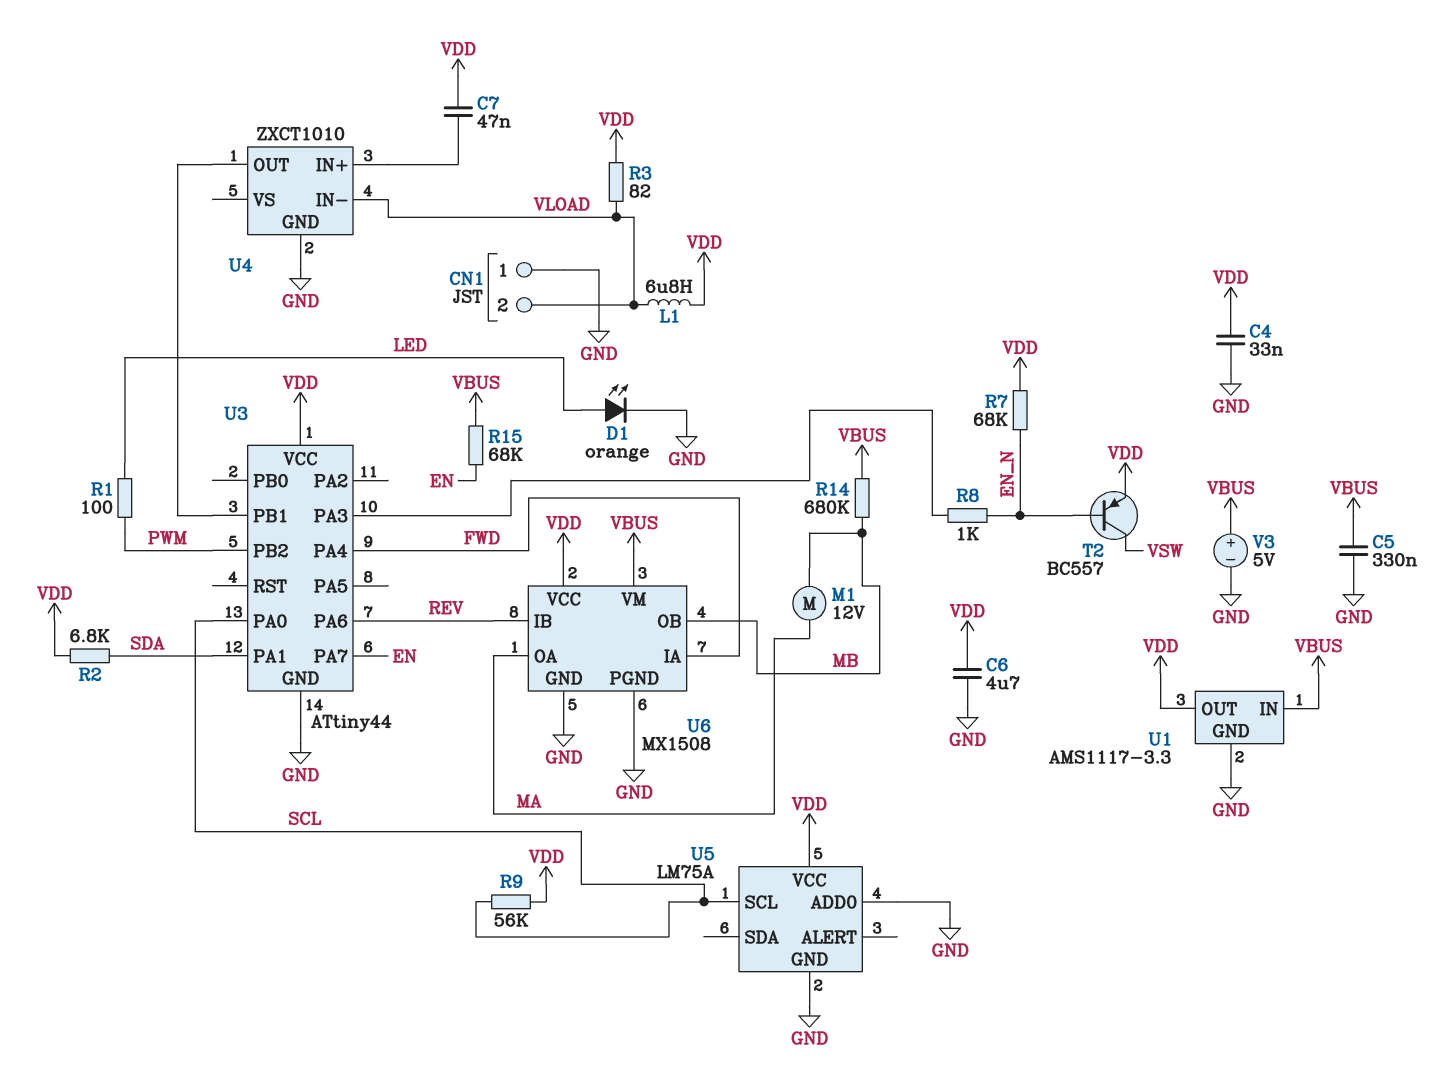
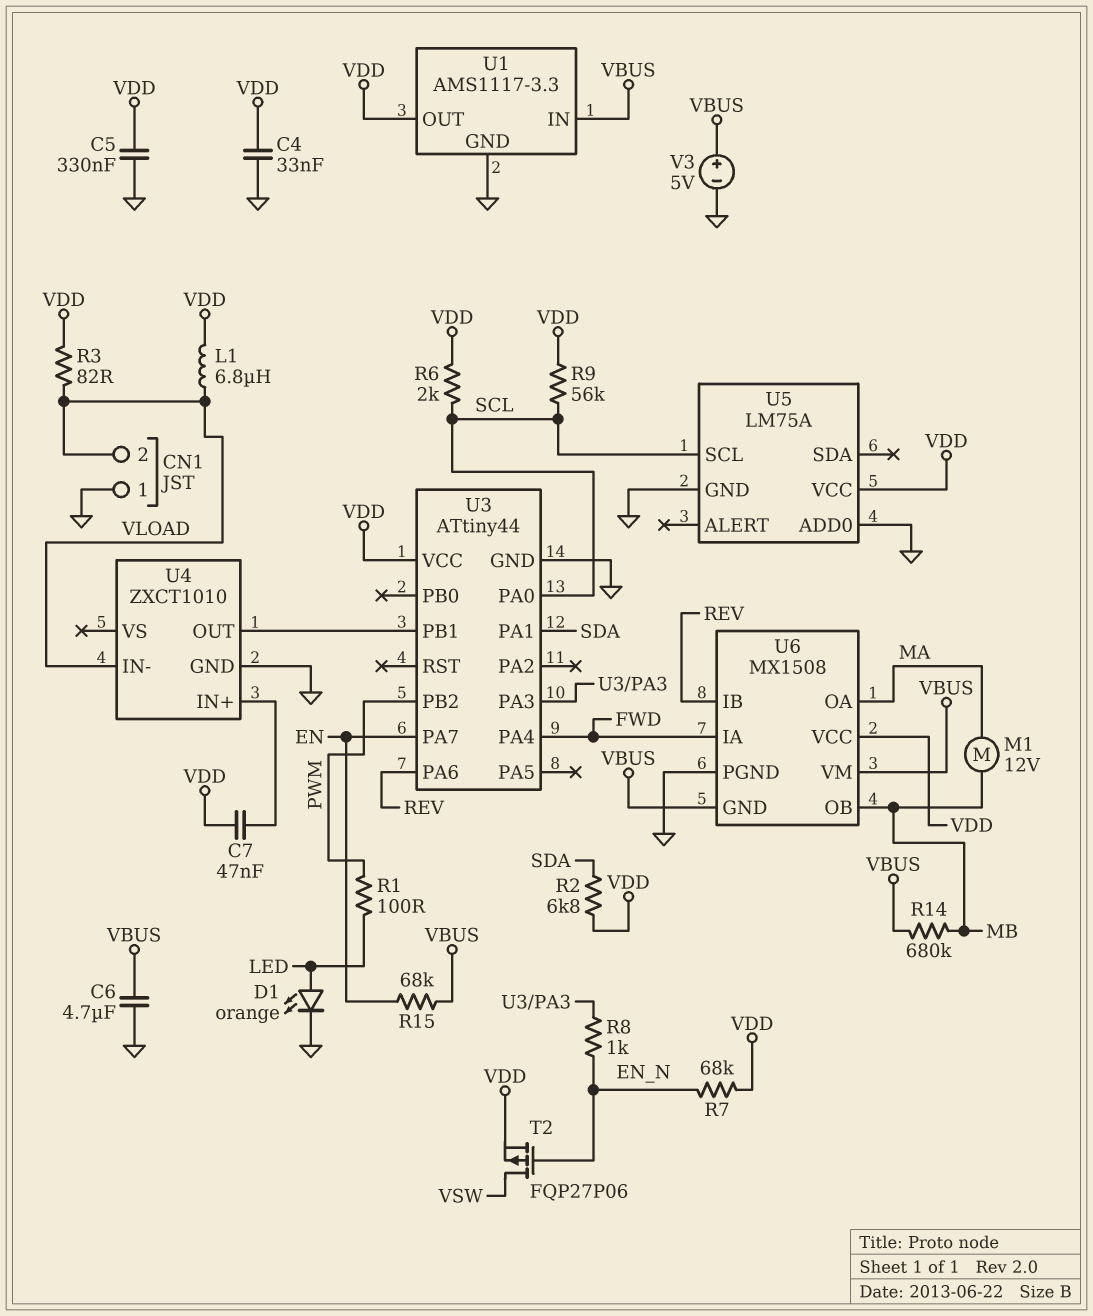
C5: 330nF (GND, VBUS) -> 330nF (GND, VDD)
C6: 4.7uF (GND, VDD) -> 4.7uF (GND, VBUS)
R6: none -> 2k (SCL, VDD)
T2: PNP BC557 (B EN_N, C VSW, E VDD) -> PMOS FQP27P06 (G EN_N, D VSW, S VDD)
U6 pin GND: GND -> VBUS

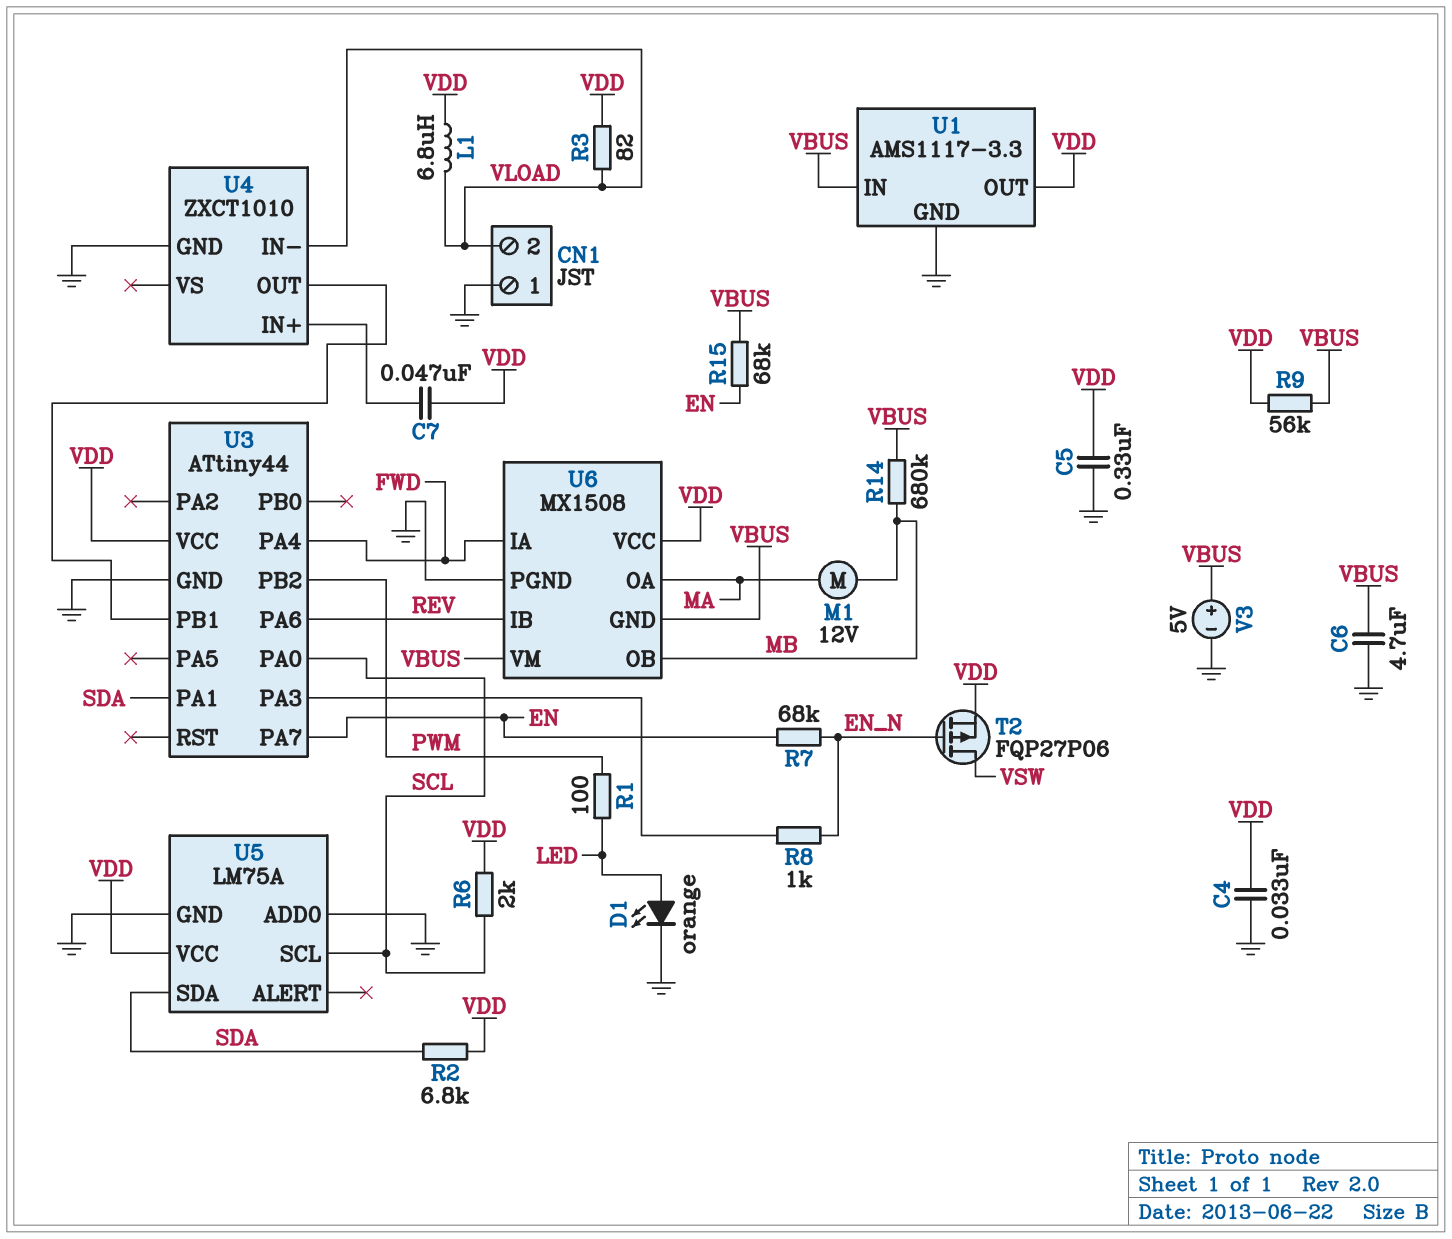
R7: 68k (EN_N, VDD) -> 68k (EN, EN_N)
R9: 56k (SCL, VDD) -> 56k (VBUS, VDD)
U5 pin SDA: none -> SDA

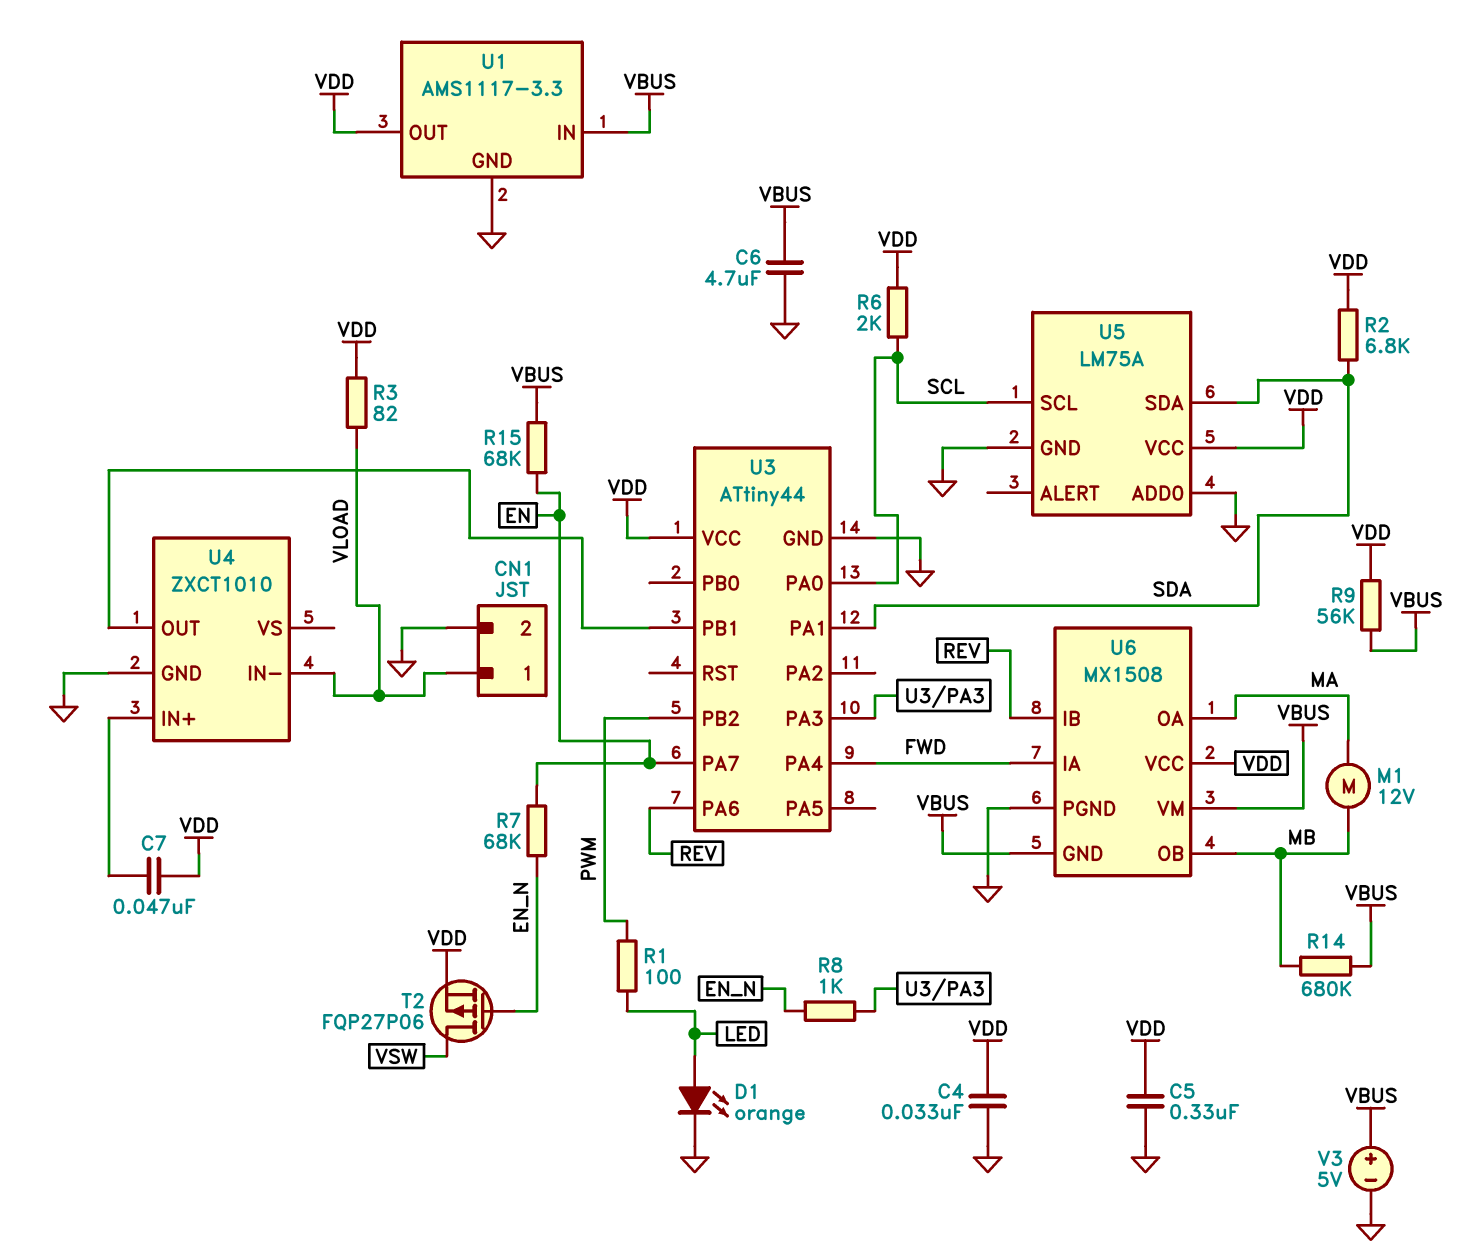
CN1 pin 1: GND -> VLOAD
CN1 pin 2: VLOAD -> GND
L1: 6.8uH (VDD, VLOAD) -> none

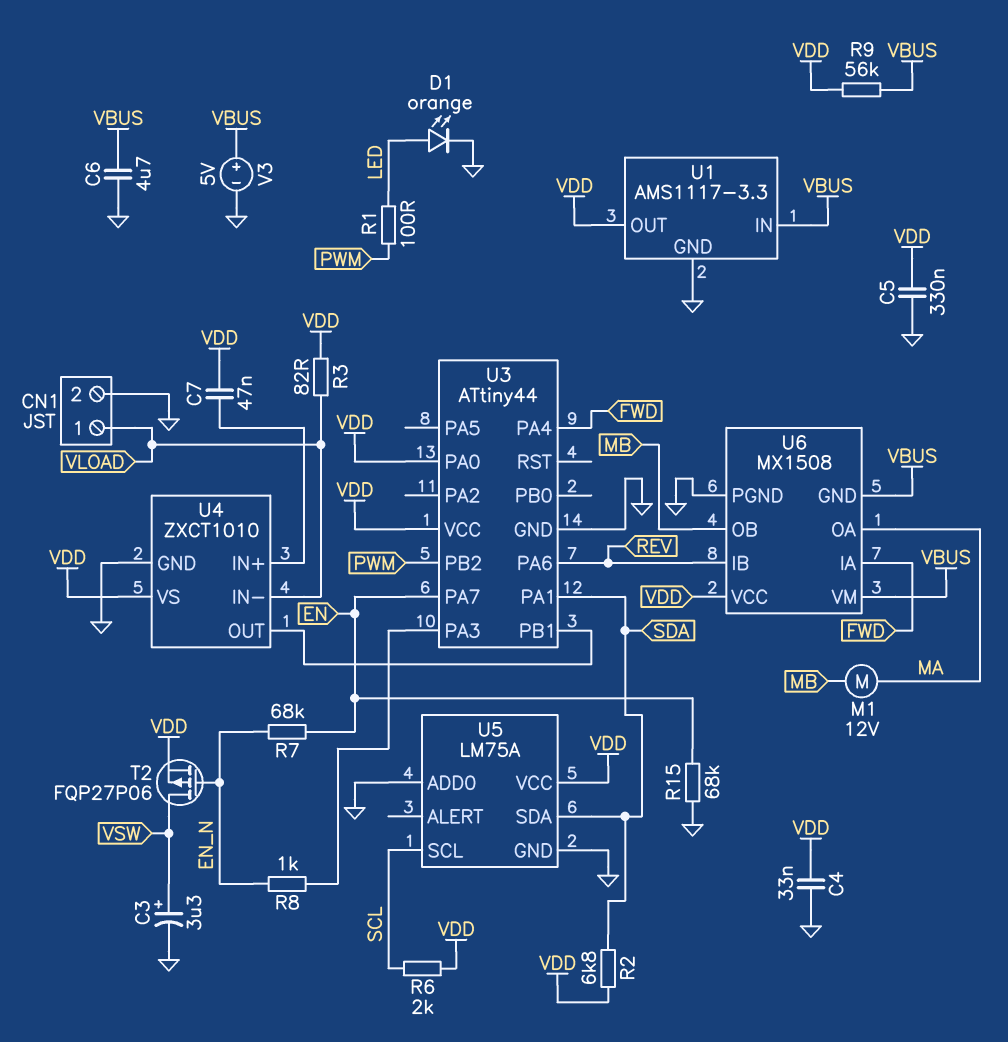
C3: none -> 3.3uF (plus VSW, minus GND)
R14: 680k (MB, VBUS) -> none
R15: 68k (EN, VBUS) -> 68k (EN, GND)
U3 pin PA0: SCL -> VDD
U4 pin VS: none -> VDD

